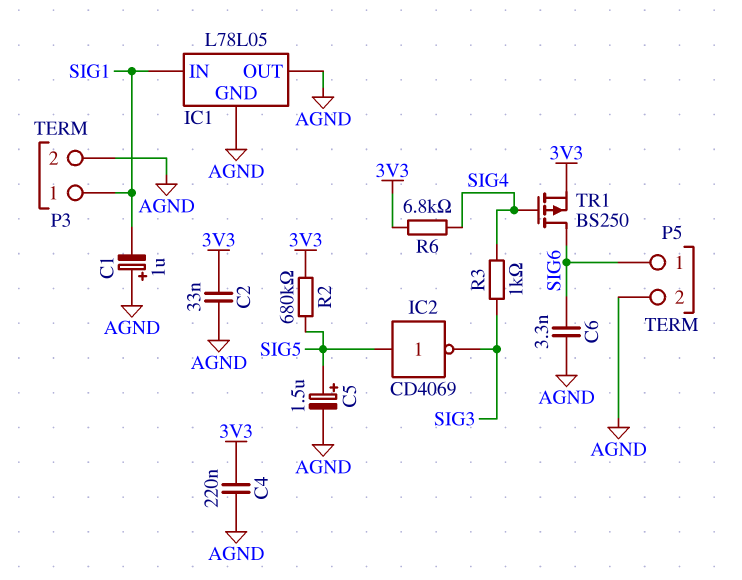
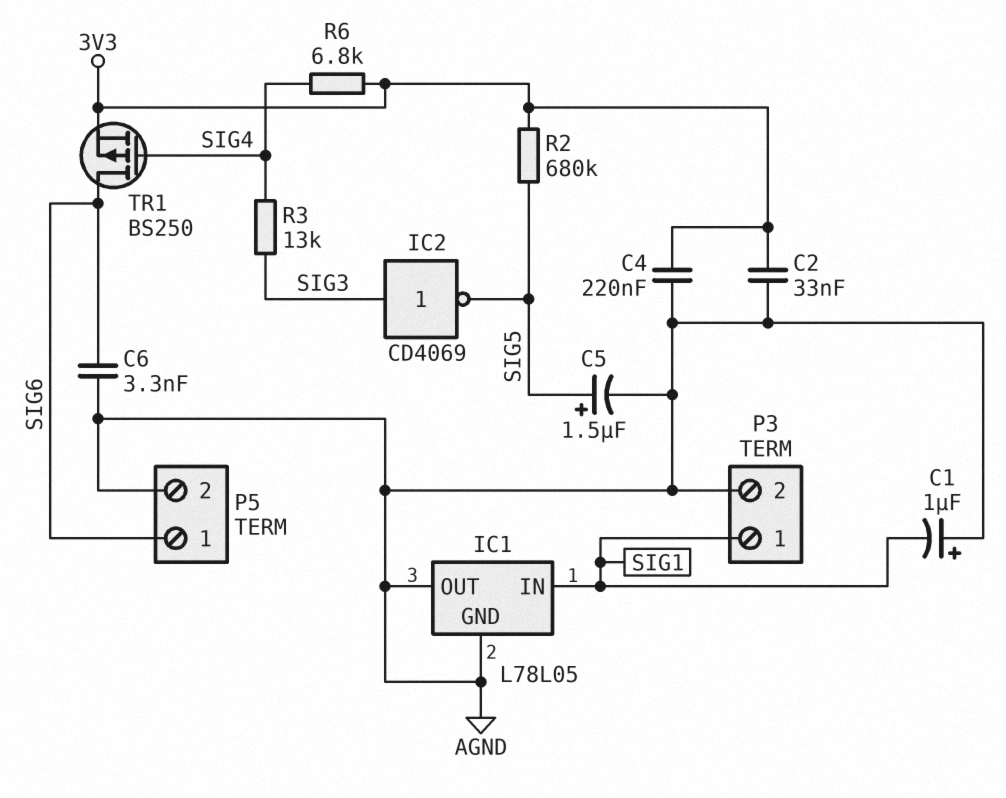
IC2: NOT CD4069 (in SIG5, out SIG3) -> NOT CD4069 (in SIG3, out SIG5)
R3: 1k (SIG3, SIG4) -> 13k (SIG3, SIG4)

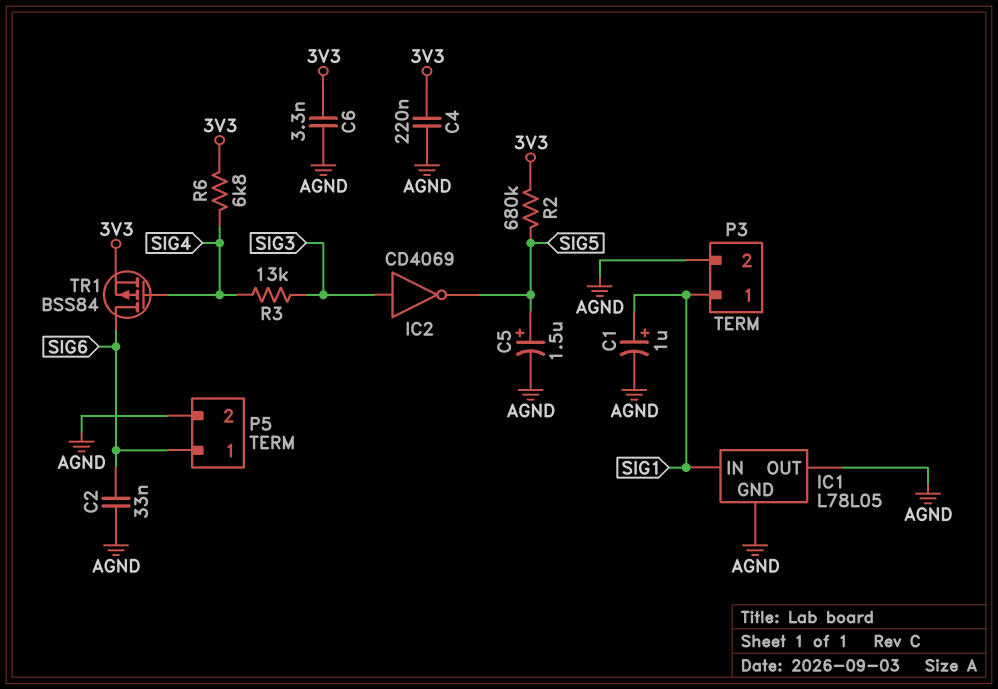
C1: 1uF (plus AGND, minus SIG1) -> 1uF (plus SIG1, minus AGND)
C2: 33nF (3V3, AGND) -> 33nF (AGND, SIG6)
C6: 3.3nF (AGND, SIG6) -> 3.3nF (3V3, AGND)
TR1: PMOS BS250 (G SIG4, D SIG6, S 3V3) -> PMOS BSS84 (G SIG4, D SIG6, S 3V3)

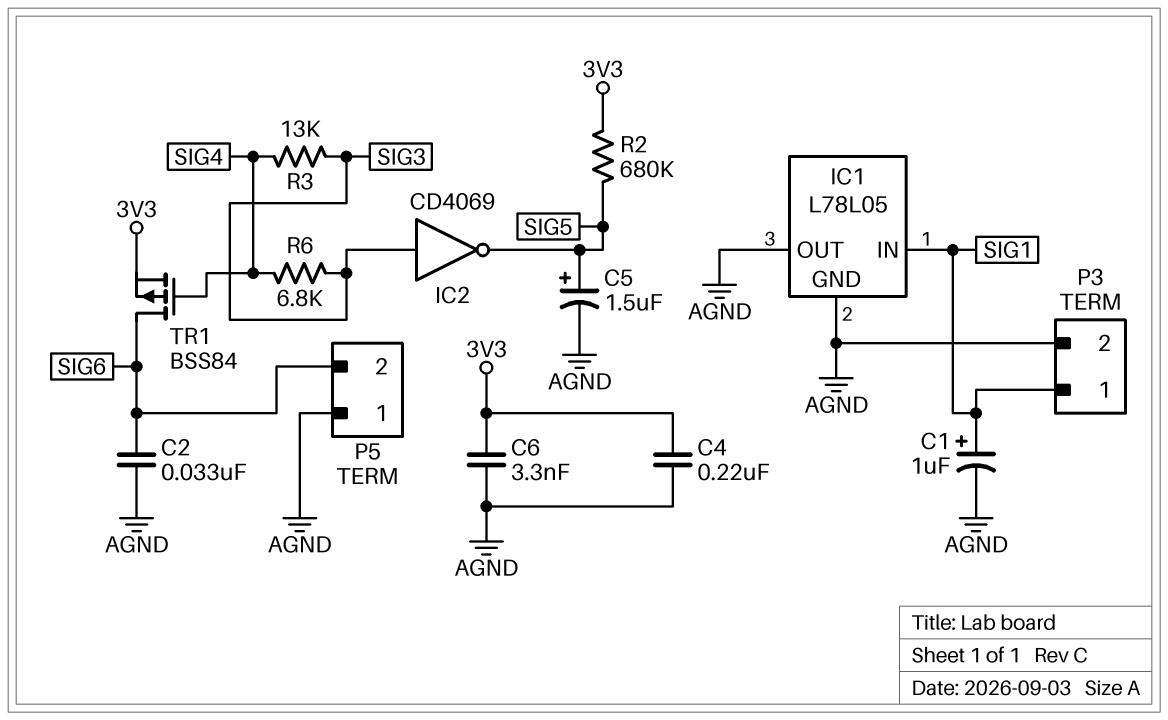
P5 pin 1: SIG6 -> AGND
P5 pin 2: AGND -> SIG6
R6: 6.8k (3V3, SIG4) -> 6.8k (SIG3, SIG4)

